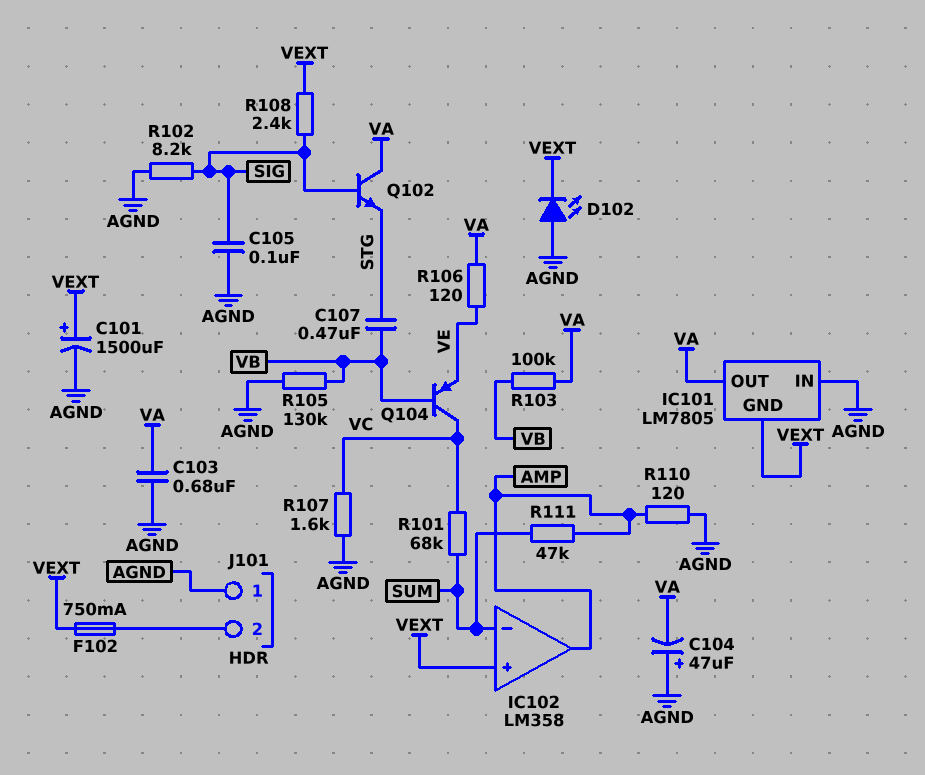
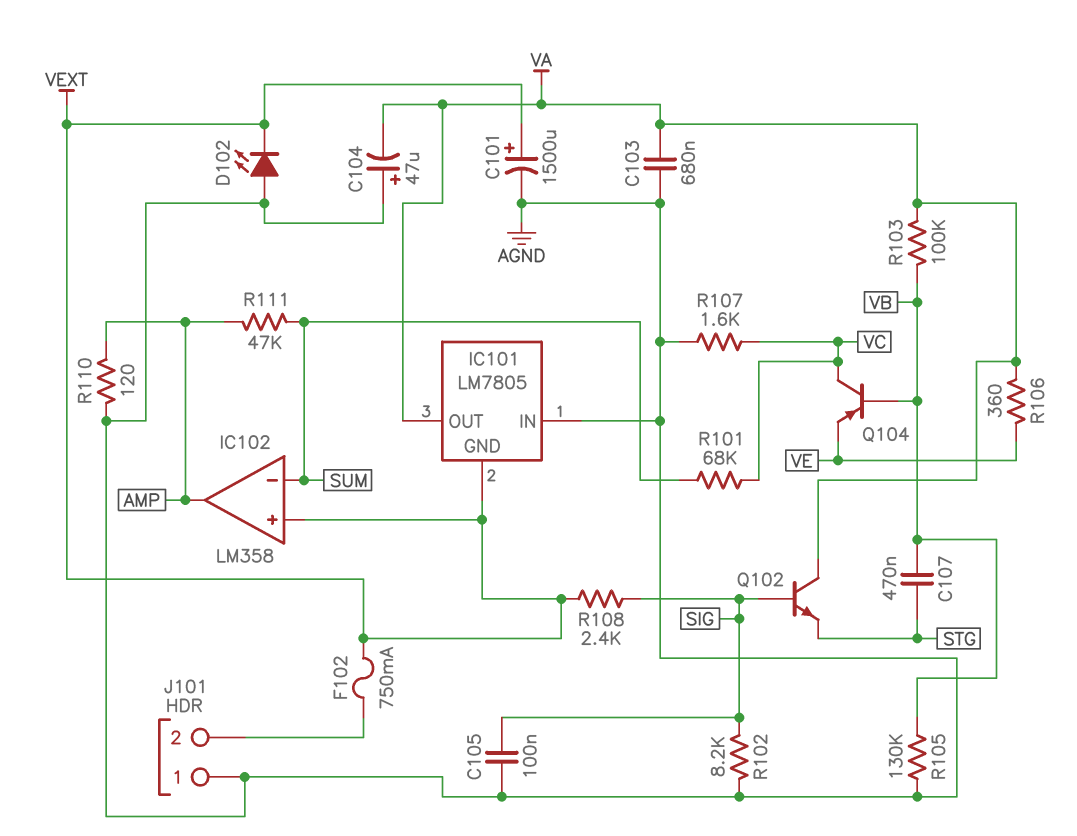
R106: 120 (VA, VE) -> 360 (VA, VE)

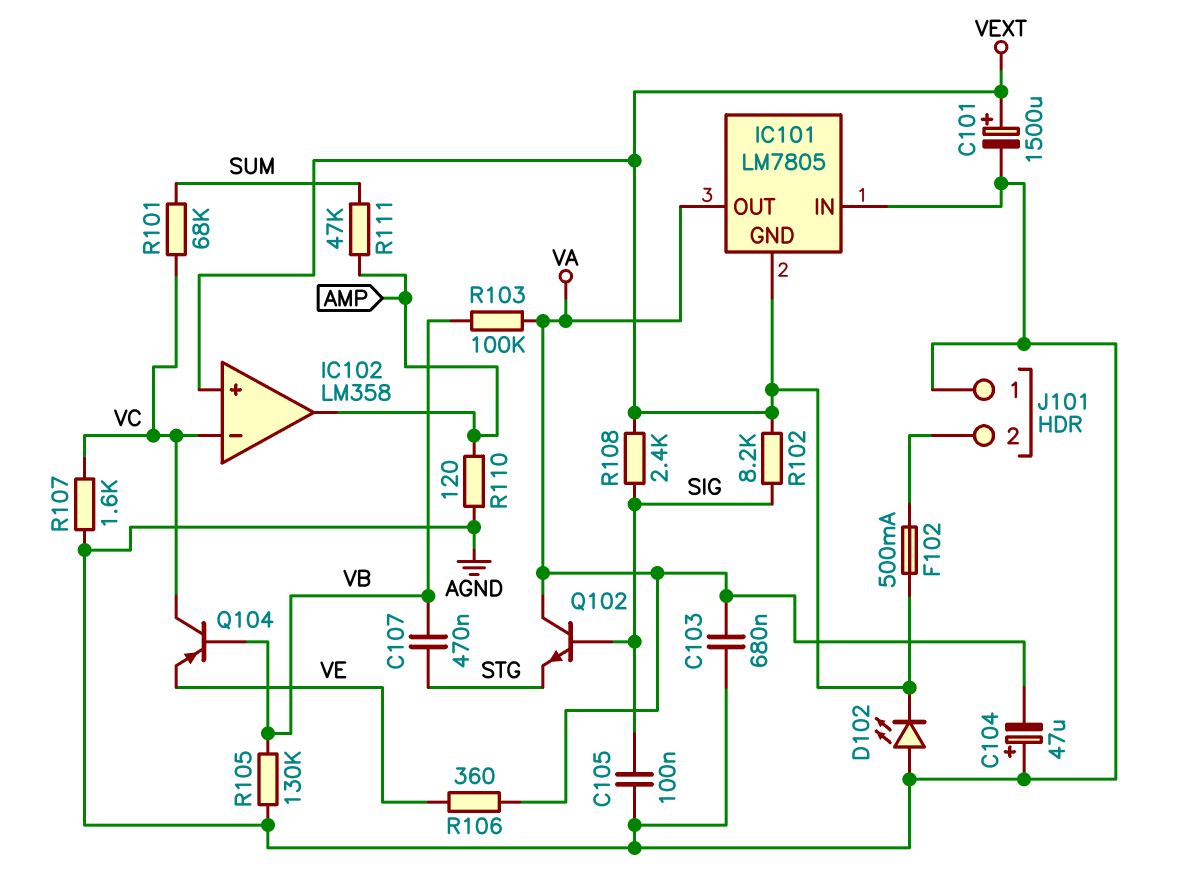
F102: 750mA (J101/2, VEXT) -> 500mA (J101/2, VEXT)
IC102 pin in-: SUM -> VC
R102: 8.2k (AGND, SIG) -> 8.2k (SIG, VEXT)

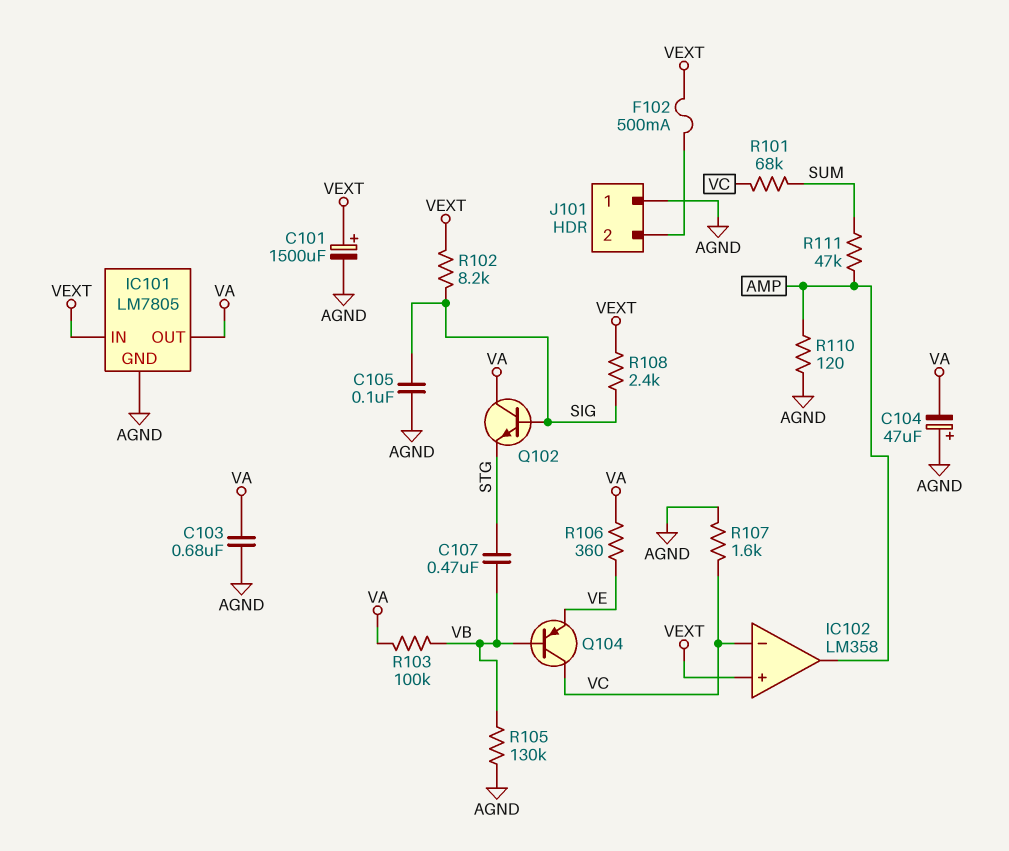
D102: LED (A AGND, K VEXT) -> none
IC101 pin GND: VEXT -> AGND
IC101 pin IN: AGND -> VEXT

